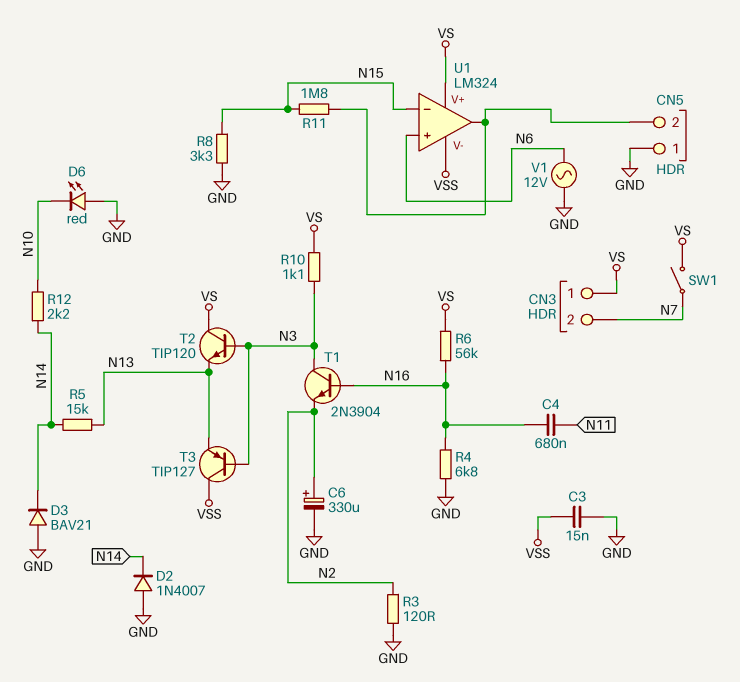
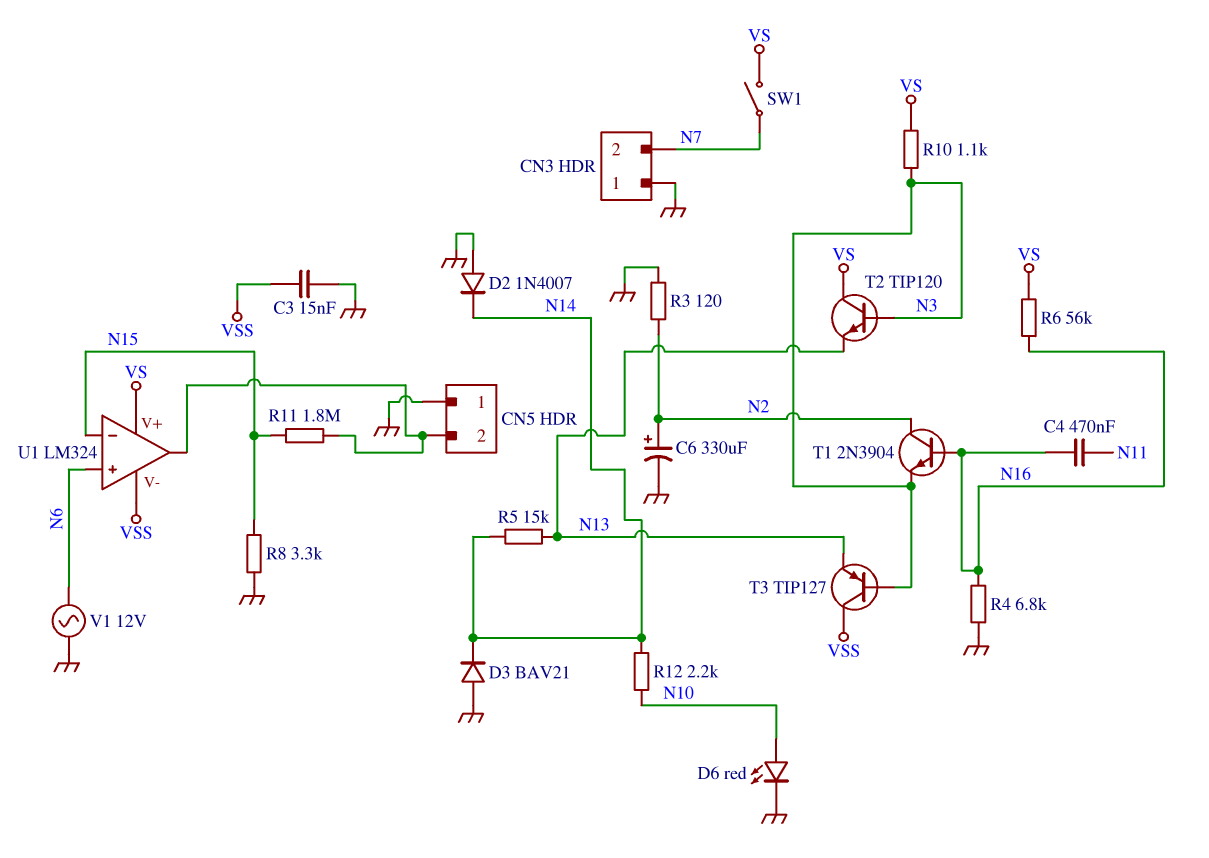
C4: 680nF (N11, N16) -> 470nF (N11, N16)
CN3 pin 1: VS -> GND
D6: LED red (A GND, K N10) -> LED red (A N10, K GND)
T1: NPN 2N3904 (B N16, C N3, E N2) -> NPN 2N3904 (B N16, C N2, E N3)

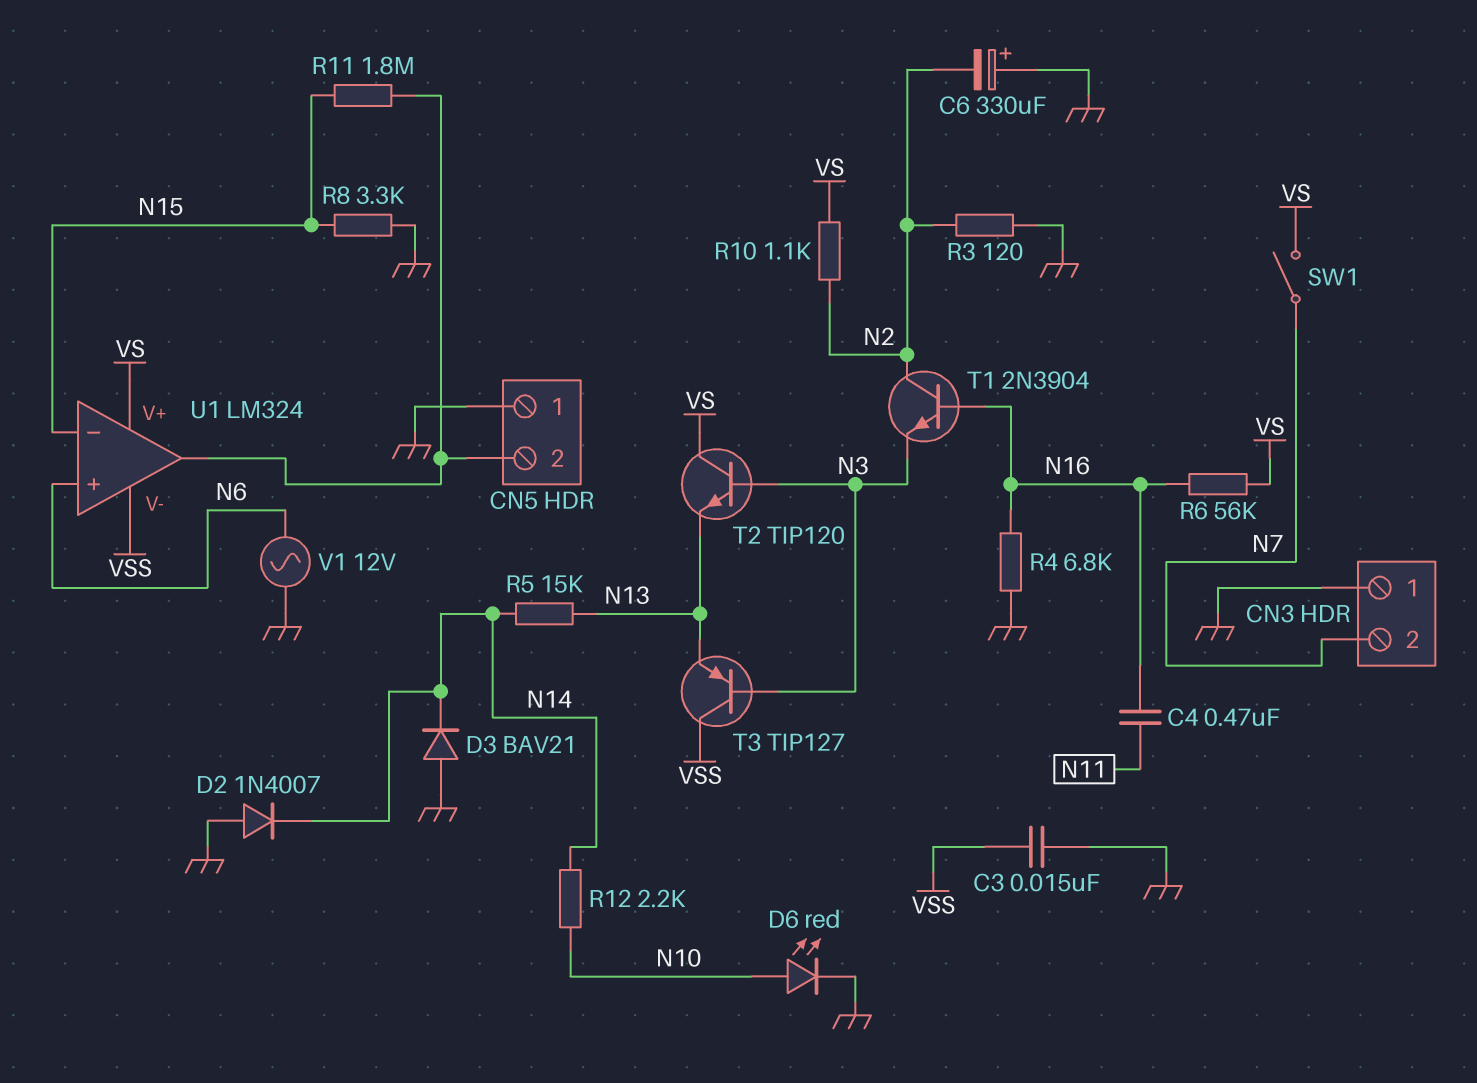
C6: 330uF (plus N2, minus GND) -> 330uF (plus GND, minus N2)
R10: 1.1k (N3, VS) -> 1.1k (N2, VS)

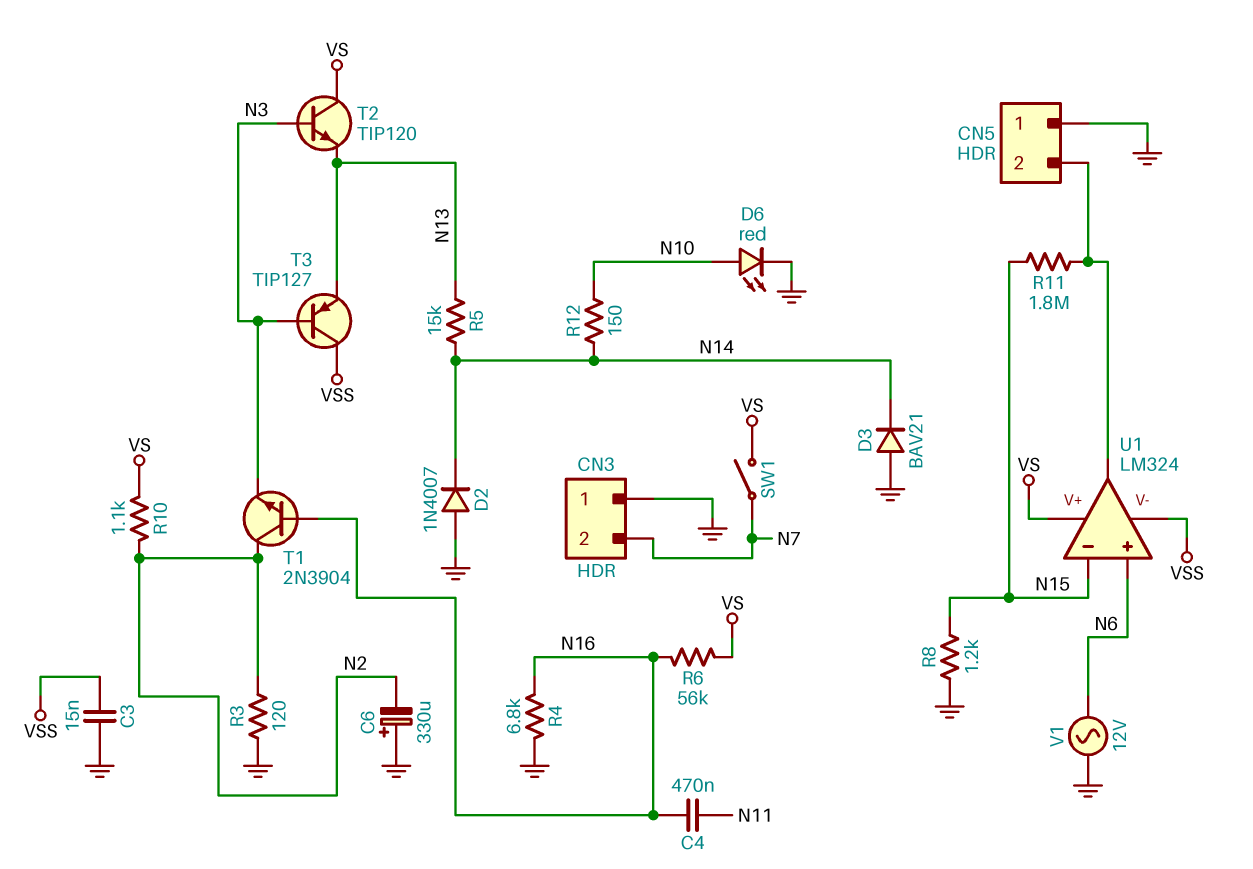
R8: 3.3k (GND, N15) -> 1.2k (GND, N15)
R12: 2.2k (N10, N14) -> 150 (N10, N14)

